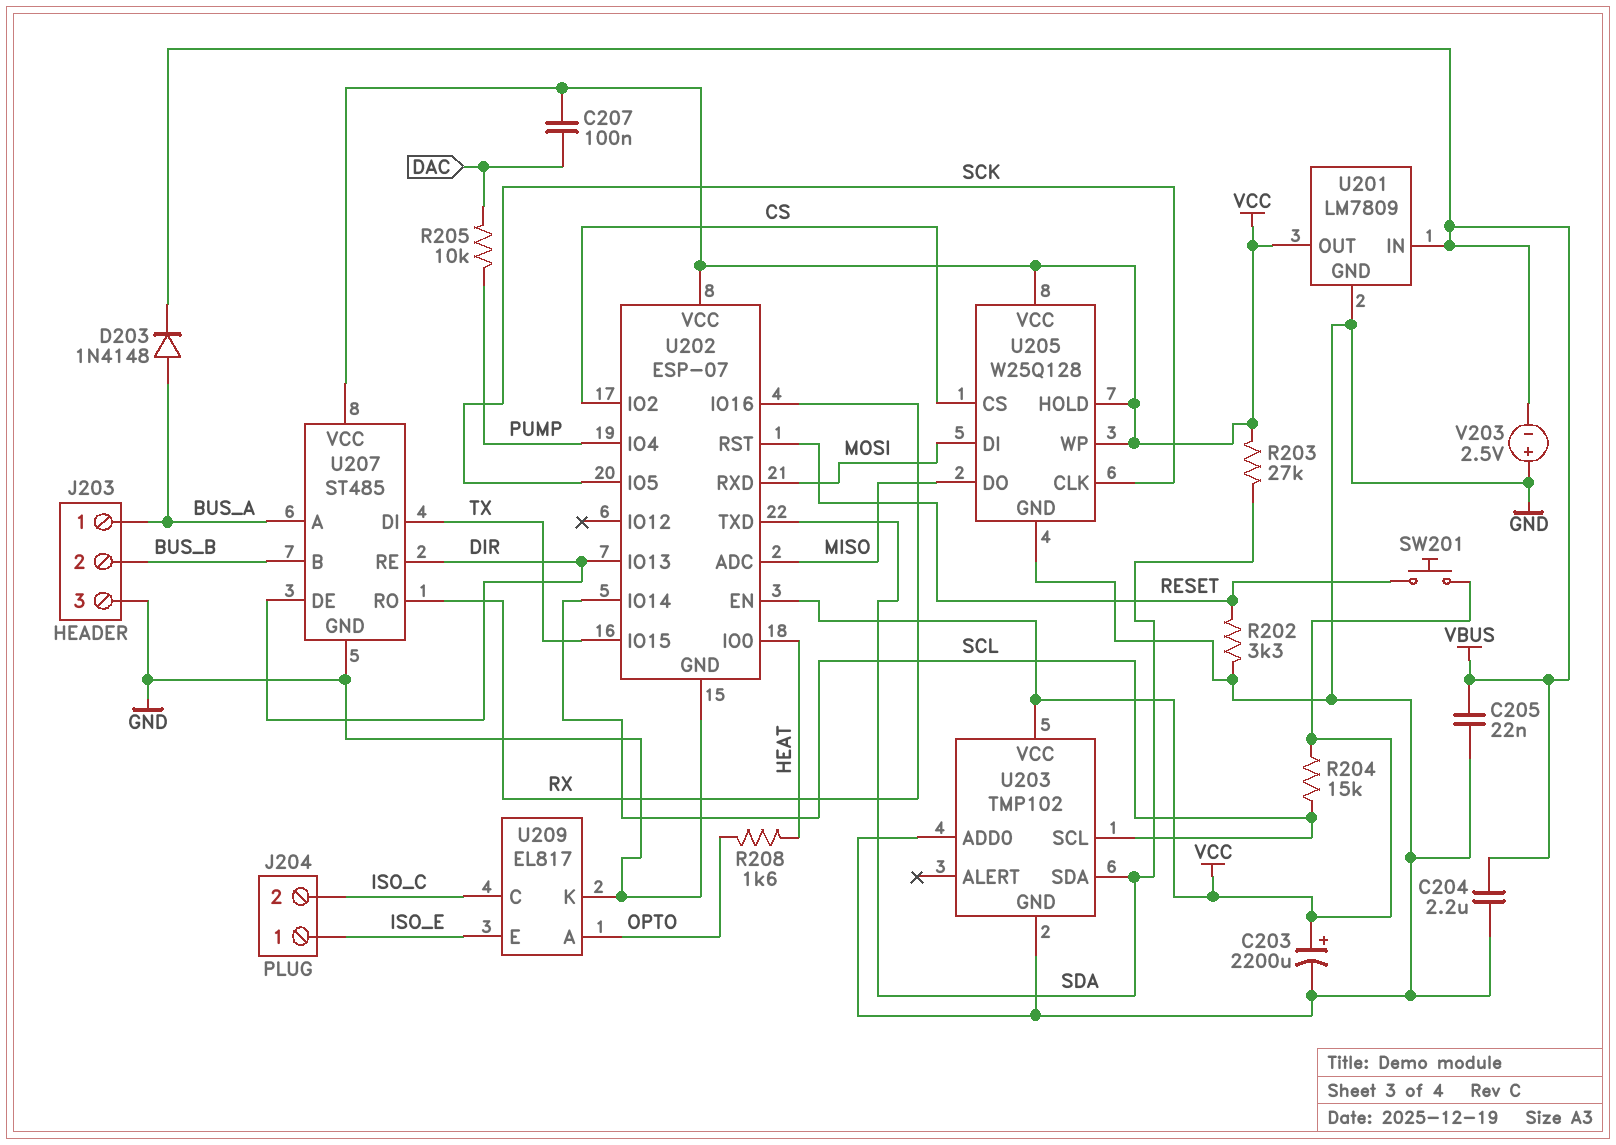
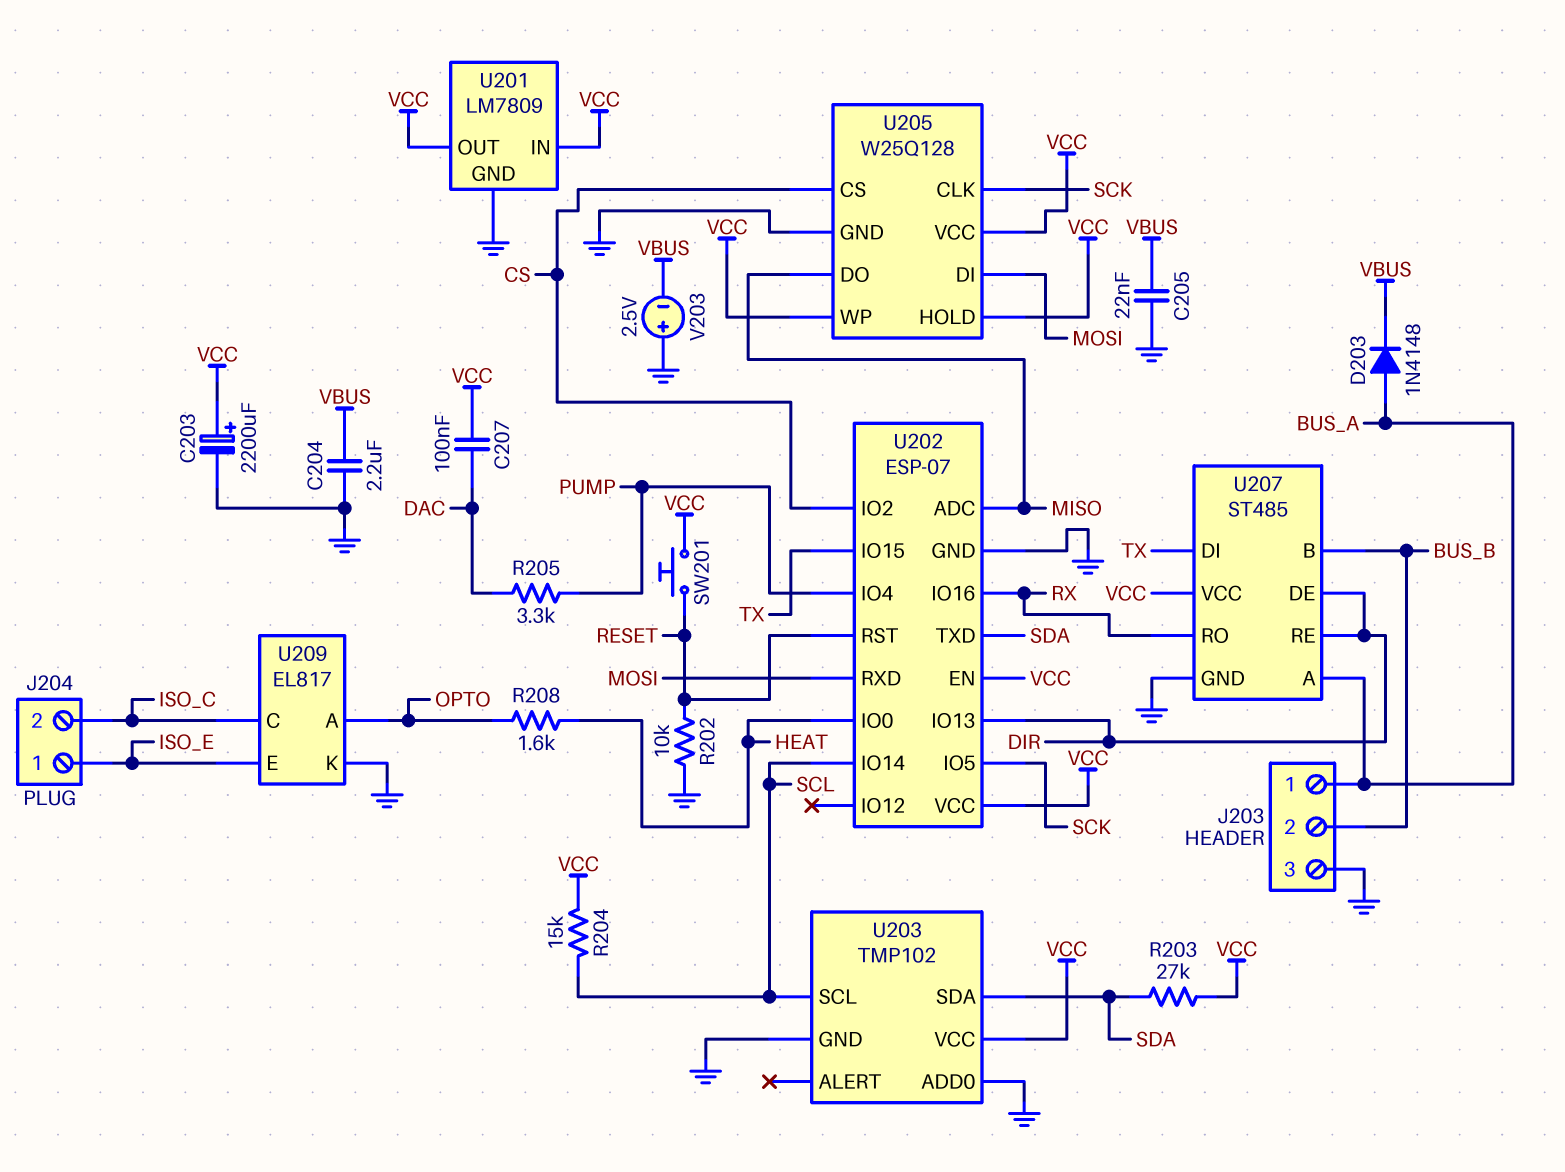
R202: 3.3k (GND, RESET) -> 10k (GND, RESET)
R205: 10k (DAC, PUMP) -> 3.3k (DAC, PUMP)
U201 pin IN: VBUS -> VCC

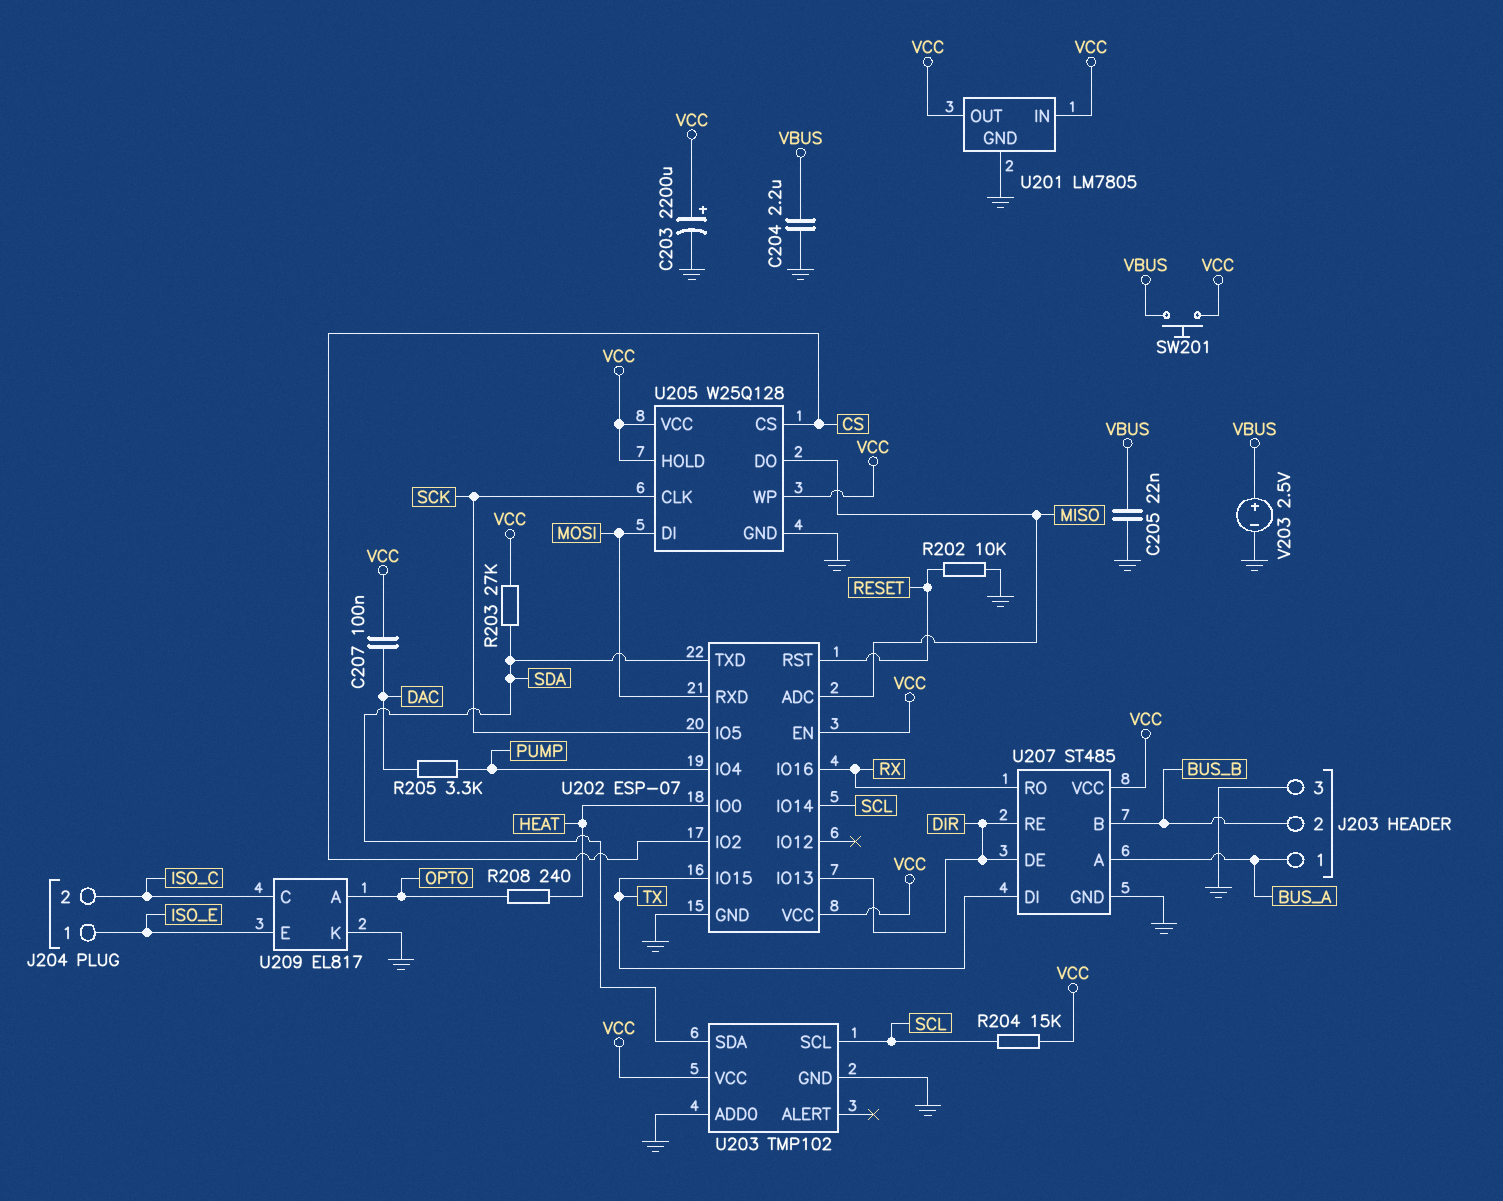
D203: diode 1N4148 (A BUS_A, K VBUS) -> none
R208: 1.6k (HEAT, OPTO) -> 240 (HEAT, OPTO)
SW201: button (RESET, VCC) -> button (VBUS, VCC)
U201: LM7809 -> LM7805
V203: 2.5V (plus GND, minus VBUS) -> 2.5V (plus VBUS, minus GND)

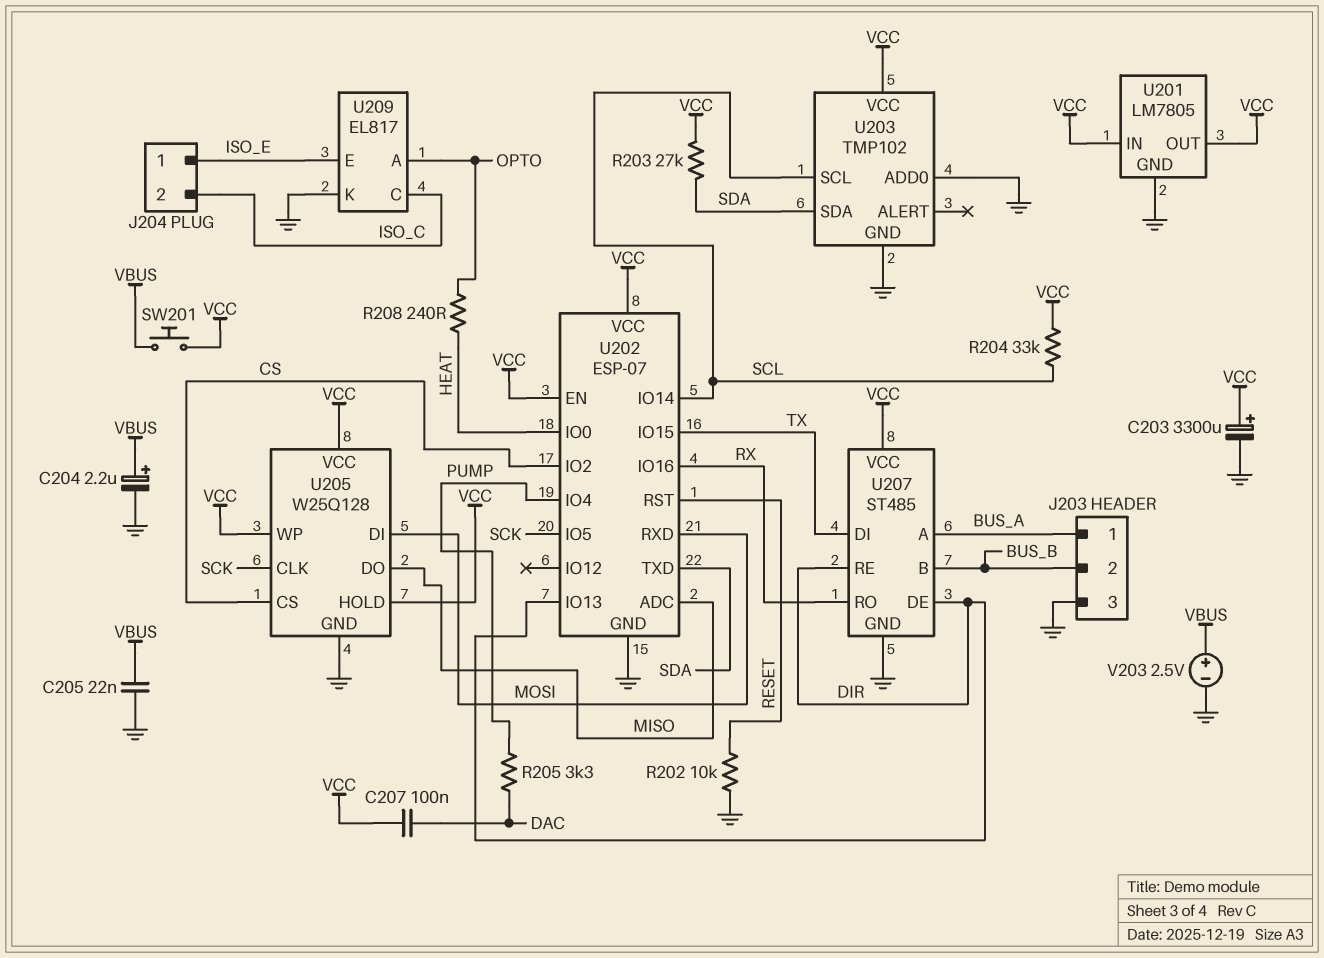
C203: 2200uF (plus VCC, minus GND) -> 3300uF (plus VCC, minus GND)
C204: 2.2uF (GND, VBUS) -> 2.2uF (plus VBUS, minus GND)
R204: 15k (SCL, VCC) -> 33k (SCL, VCC)

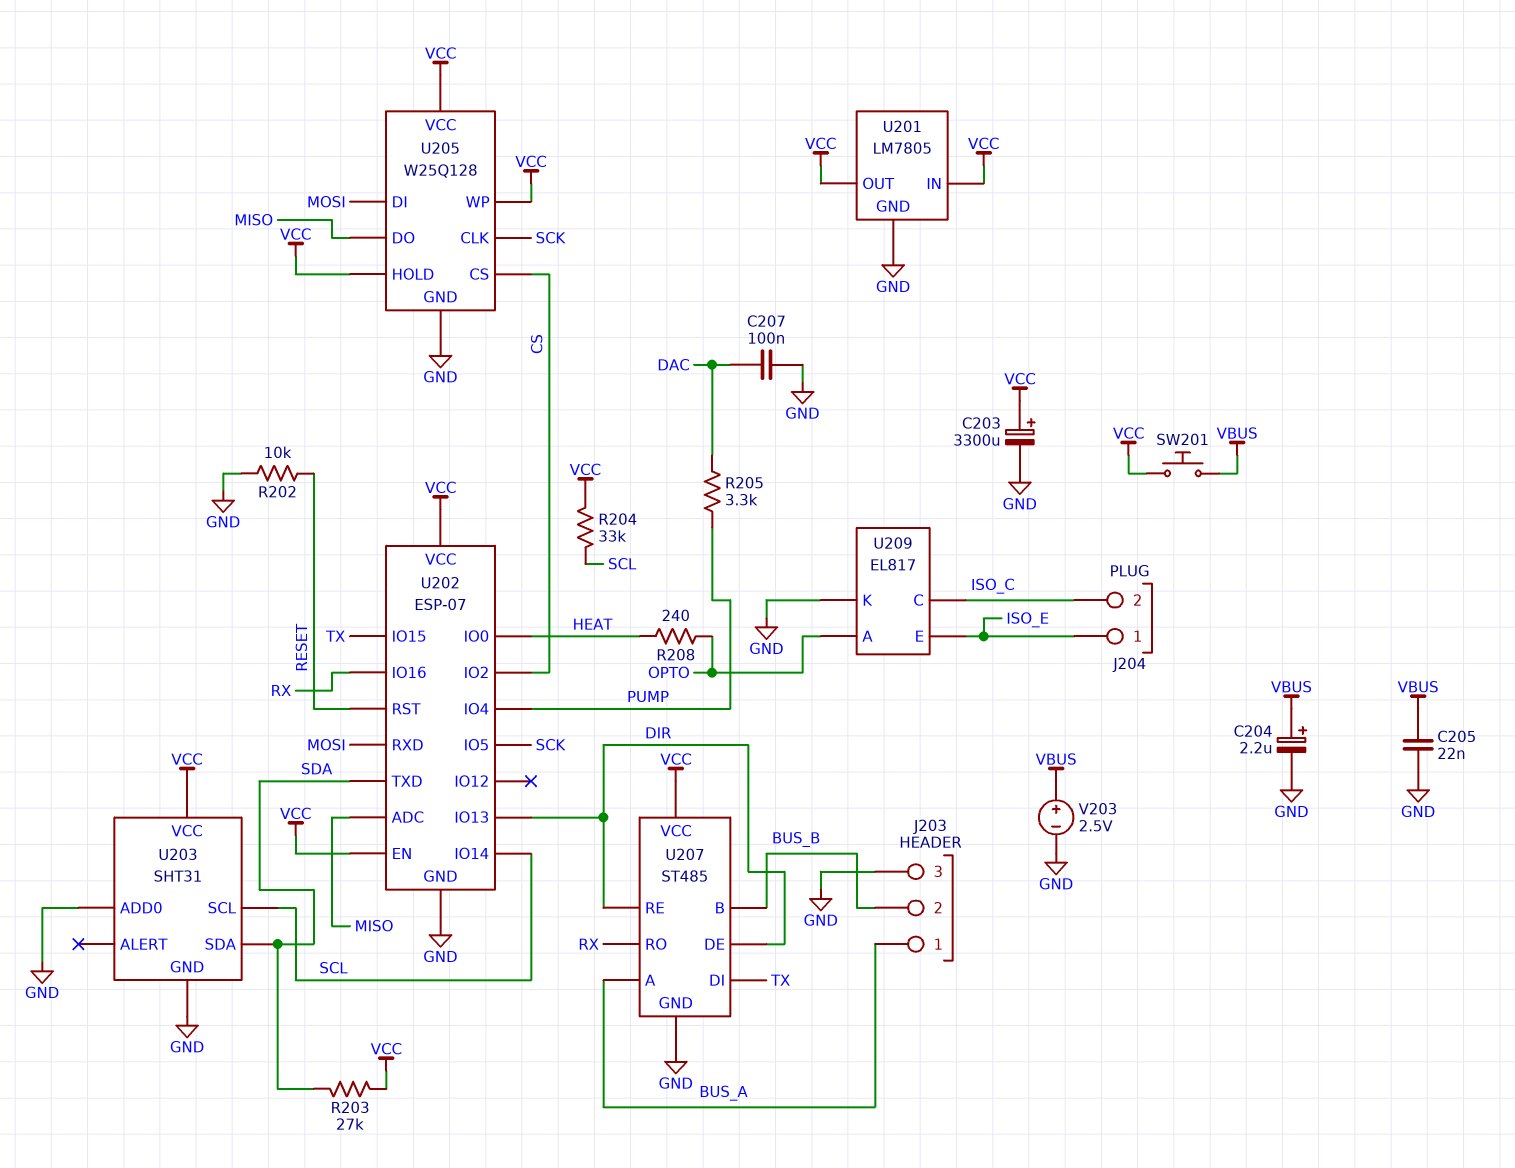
C207: 100nF (DAC, VCC) -> 100nF (DAC, GND)
U203: TMP102 -> SHT31

